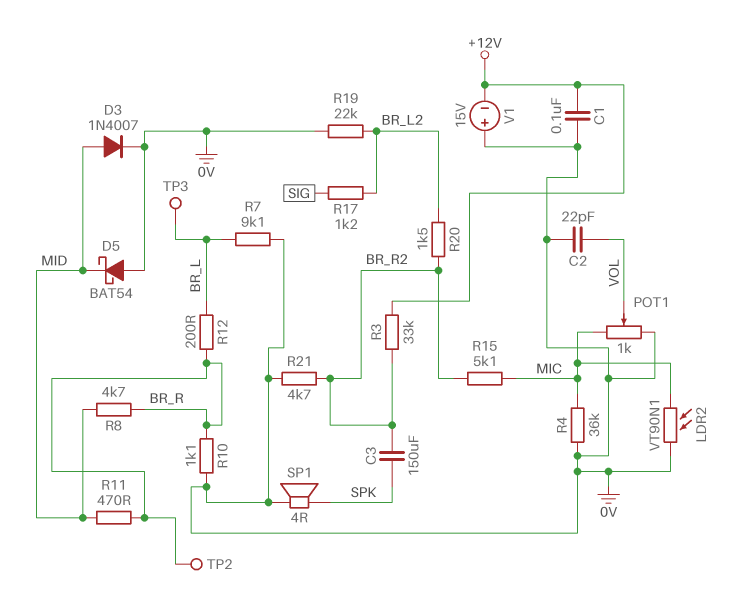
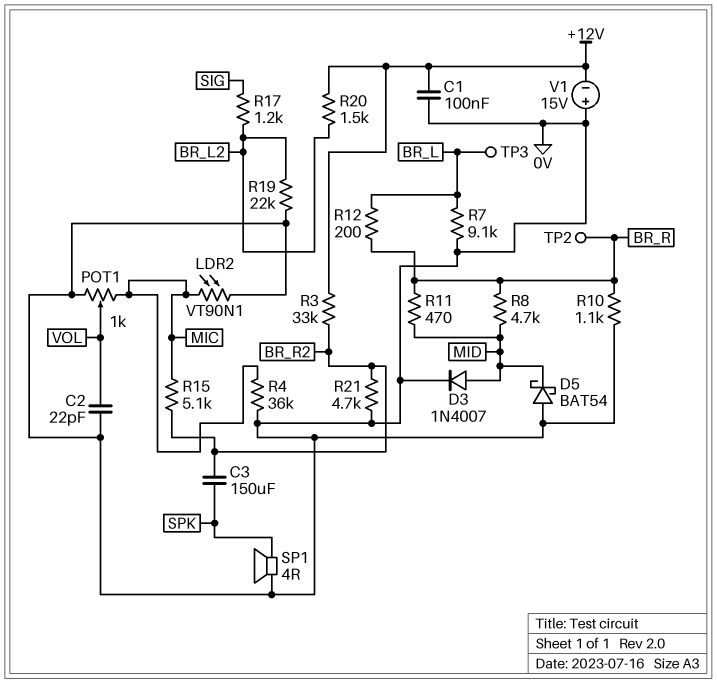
R20: 1.5k (BR_L2, BR_R2) -> 1.5k (+12V, BR_L2)

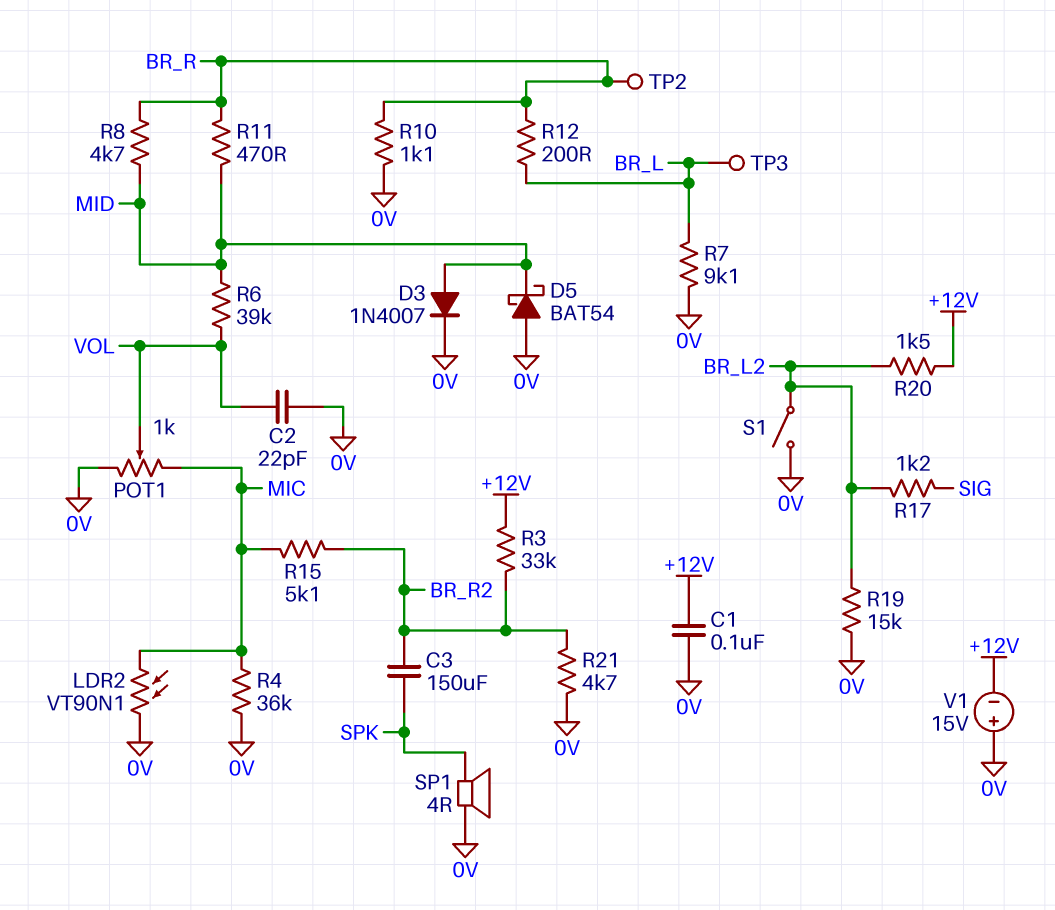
R6: none -> 39k (MID, VOL)
R19: 22k (0V, BR_L2) -> 15k (0V, BR_L2)
S1: none -> switch (0V, BR_L2)

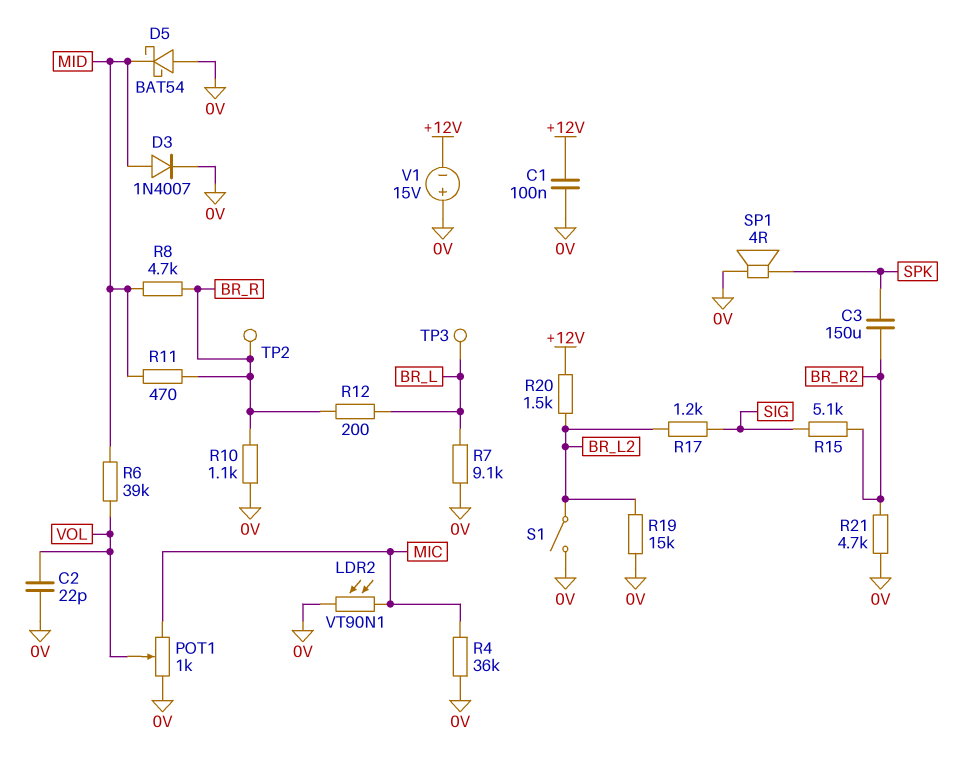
R3: 33k (+12V, BR_R2) -> none
R15: 5.1k (BR_R2, MIC) -> 5.1k (BR_R2, SIG)

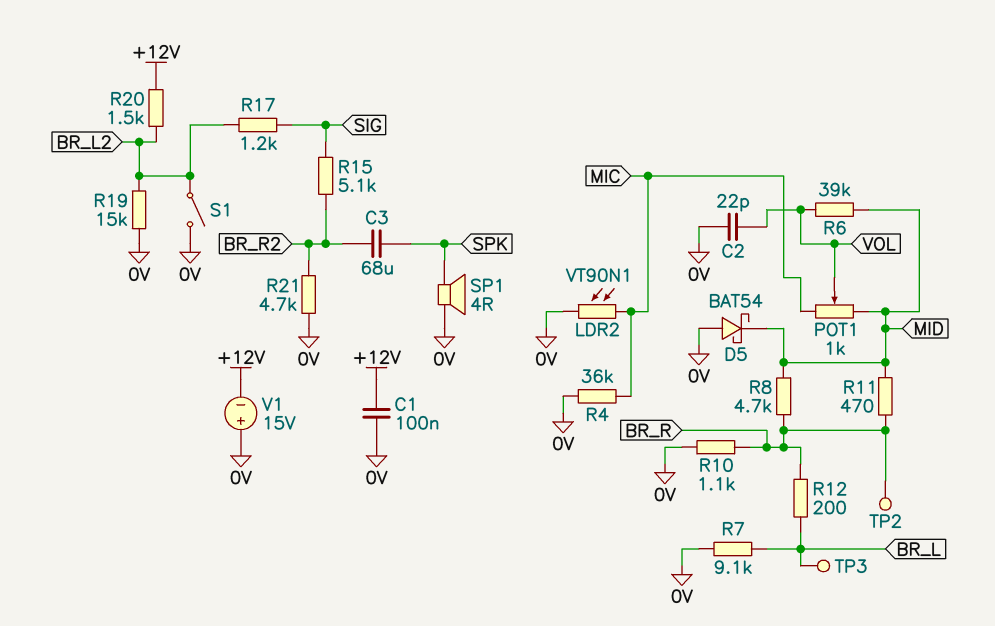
C3: 150uF (BR_R2, SPK) -> 68uF (BR_R2, SPK)
D3: diode 1N4007 (A MID, K 0V) -> none
POT1: 1k (0V, MIC, wiper VOL) -> 1k (MIC, MID, wiper VOL)

